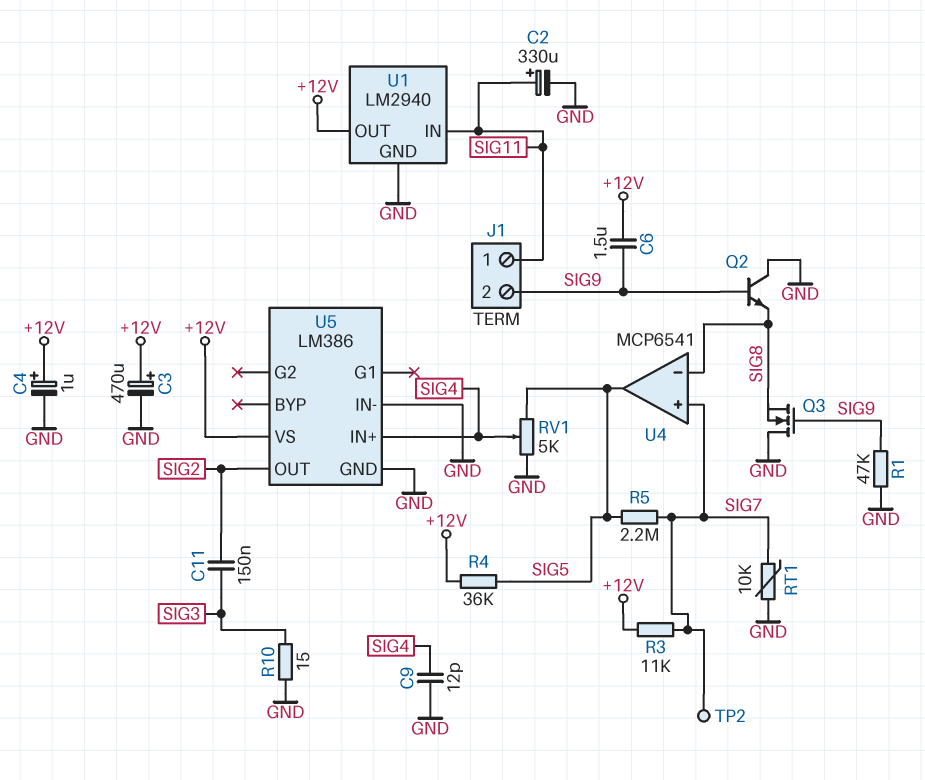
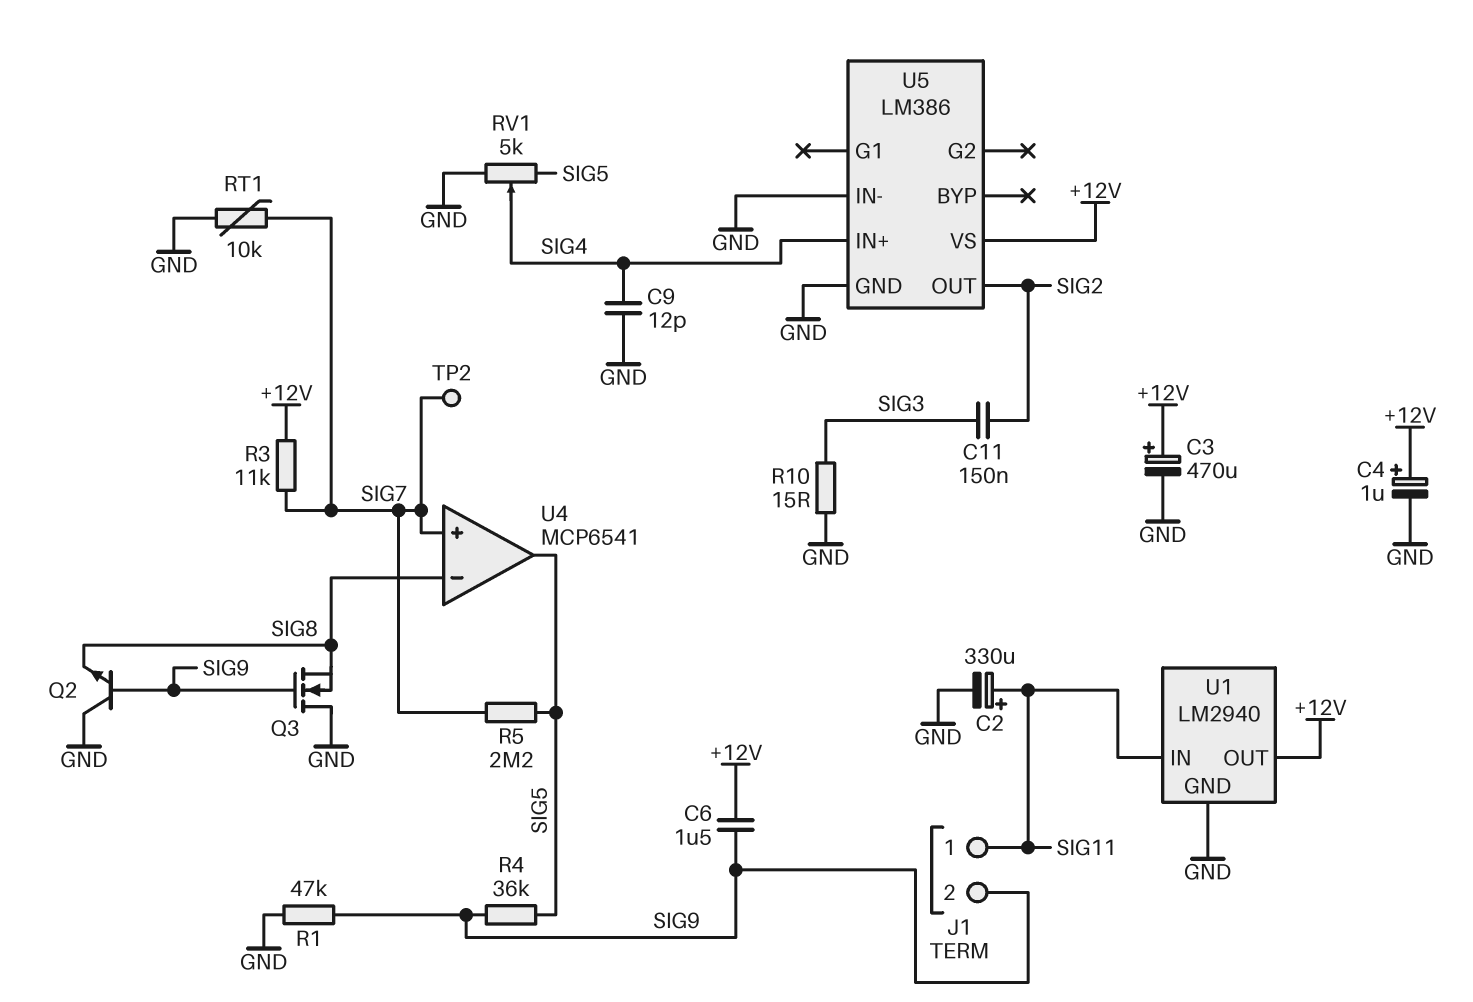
R4: 36k (+12V, SIG5) -> 36k (SIG5, SIG9)

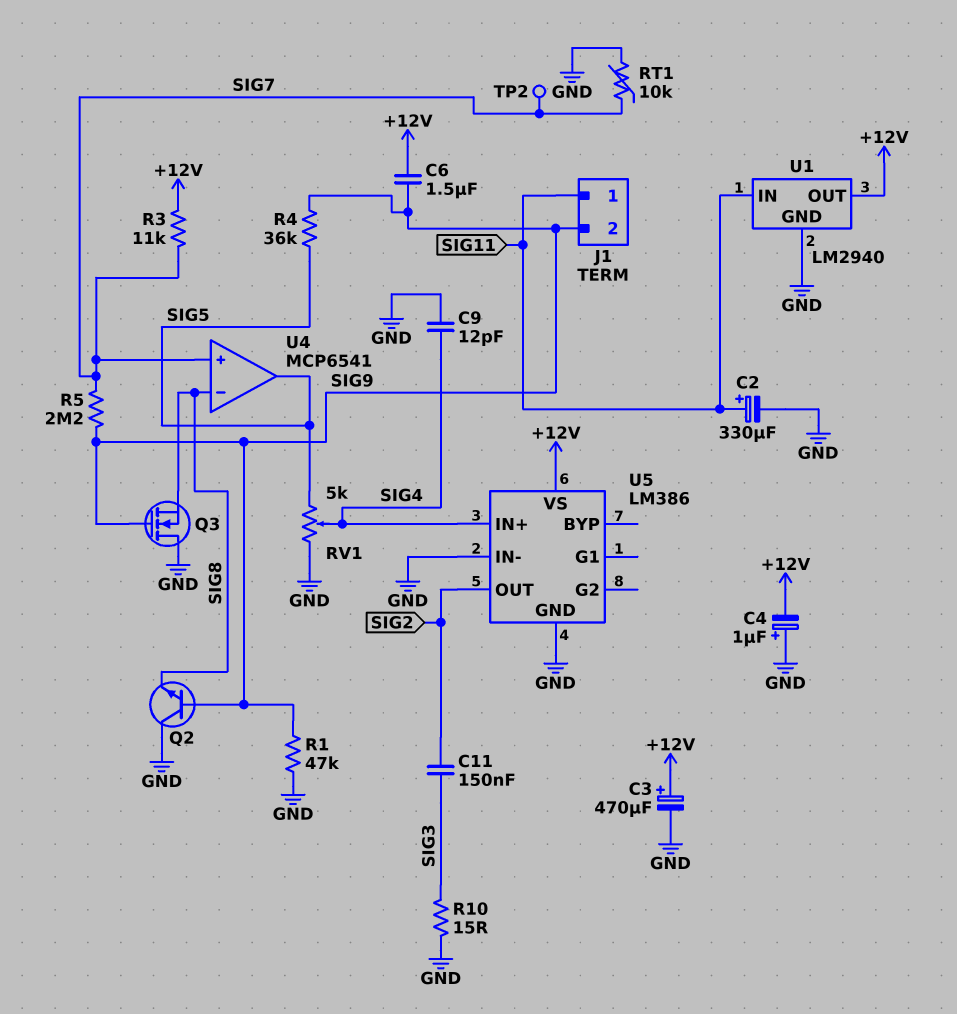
C4: 1uF (plus +12V, minus GND) -> 1uF (plus GND, minus +12V)
R5: 2.2M (SIG5, SIG7) -> 2.2M (SIG7, SIG9)

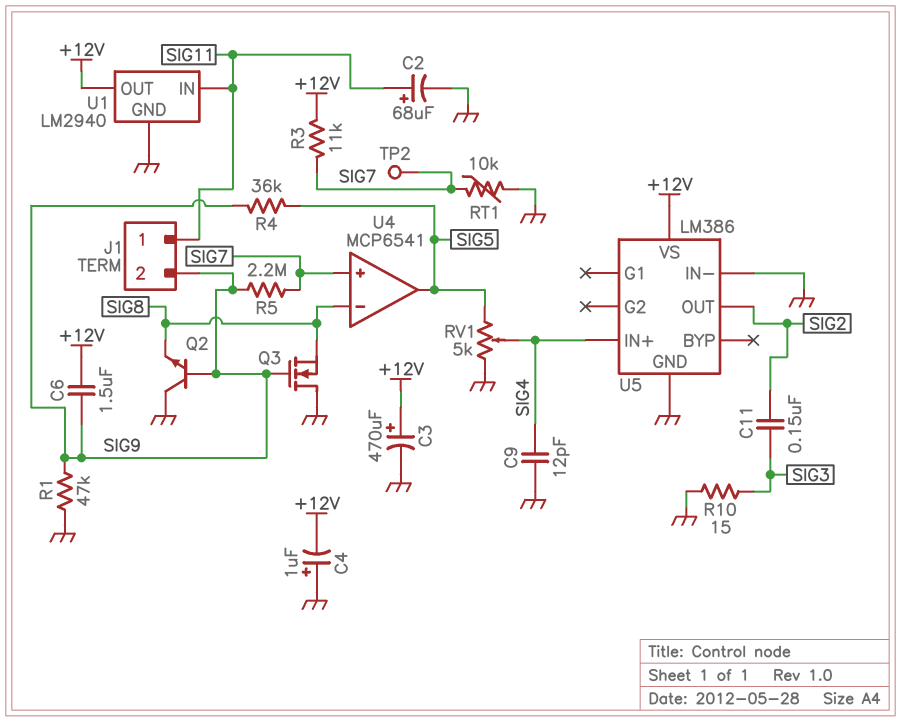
C2: 330uF (plus SIG11, minus GND) -> 68uF (plus SIG11, minus GND)

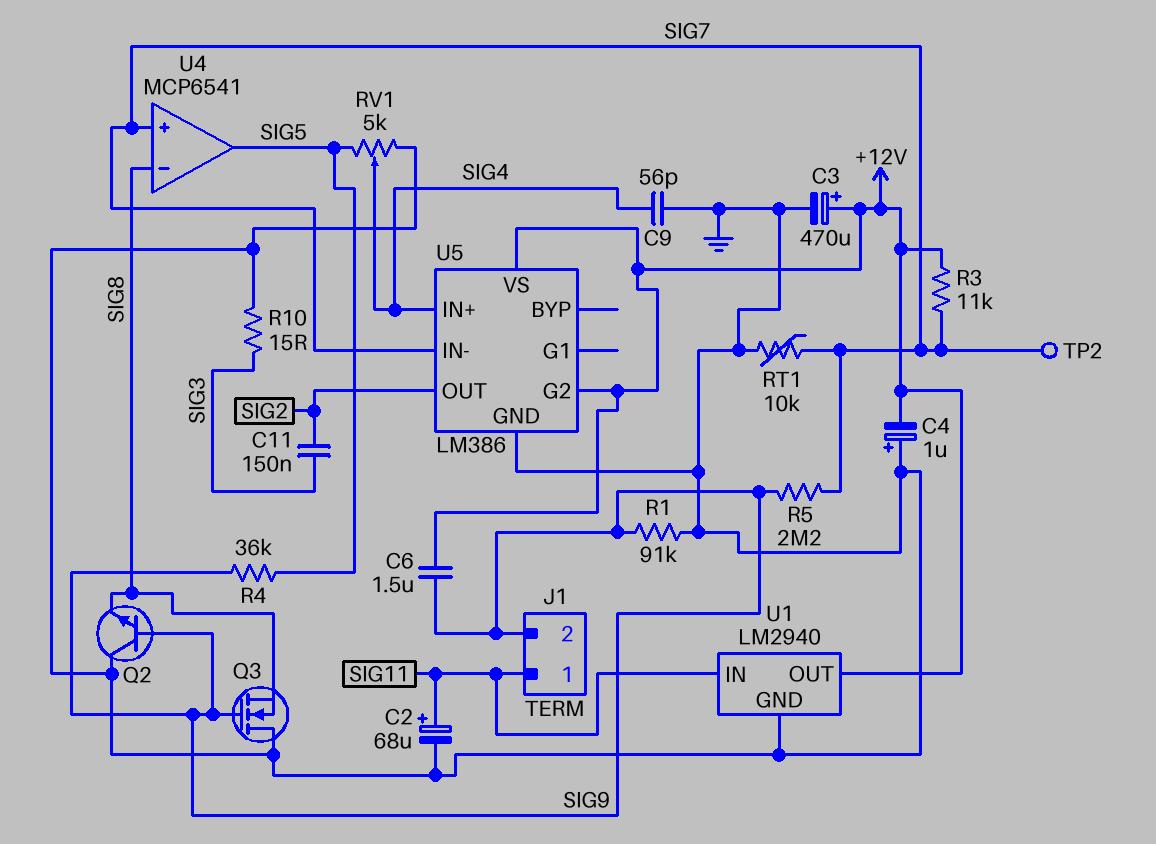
C9: 12pF (GND, SIG4) -> 56pF (GND, SIG4)
R1: 47k (GND, SIG9) -> 91k (GND, SIG9)
U5 pin G2: none -> +12V
U5 pin IN-: GND -> SIG7

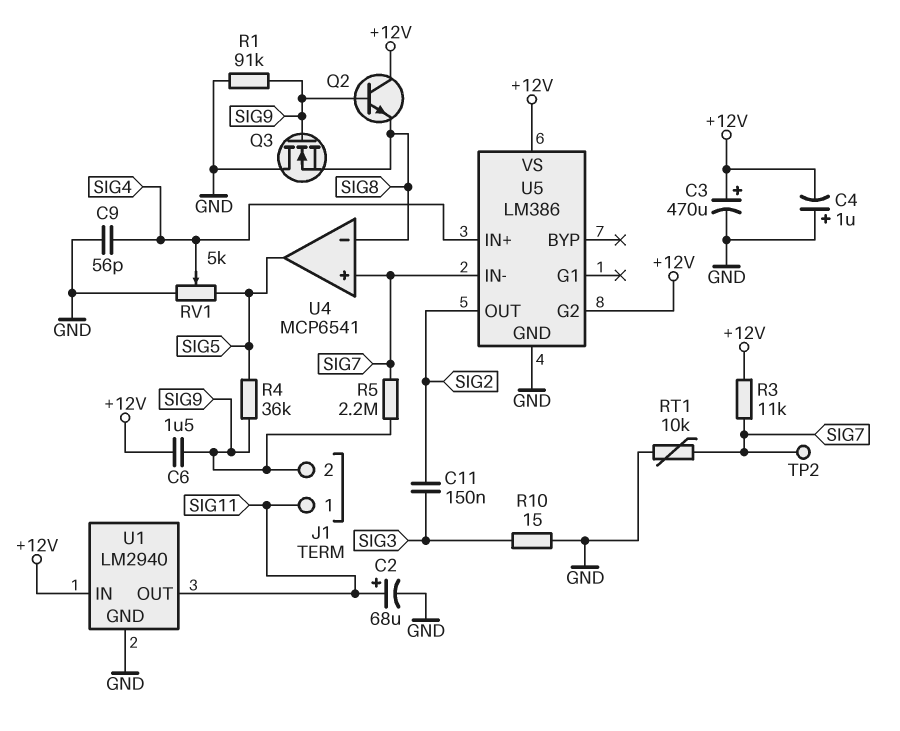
Q2: NPN (B SIG9, C GND, E SIG8) -> NPN (B SIG9, C +12V, E SIG8)
U1 pin IN: SIG11 -> +12V
U1 pin OUT: +12V -> SIG11

